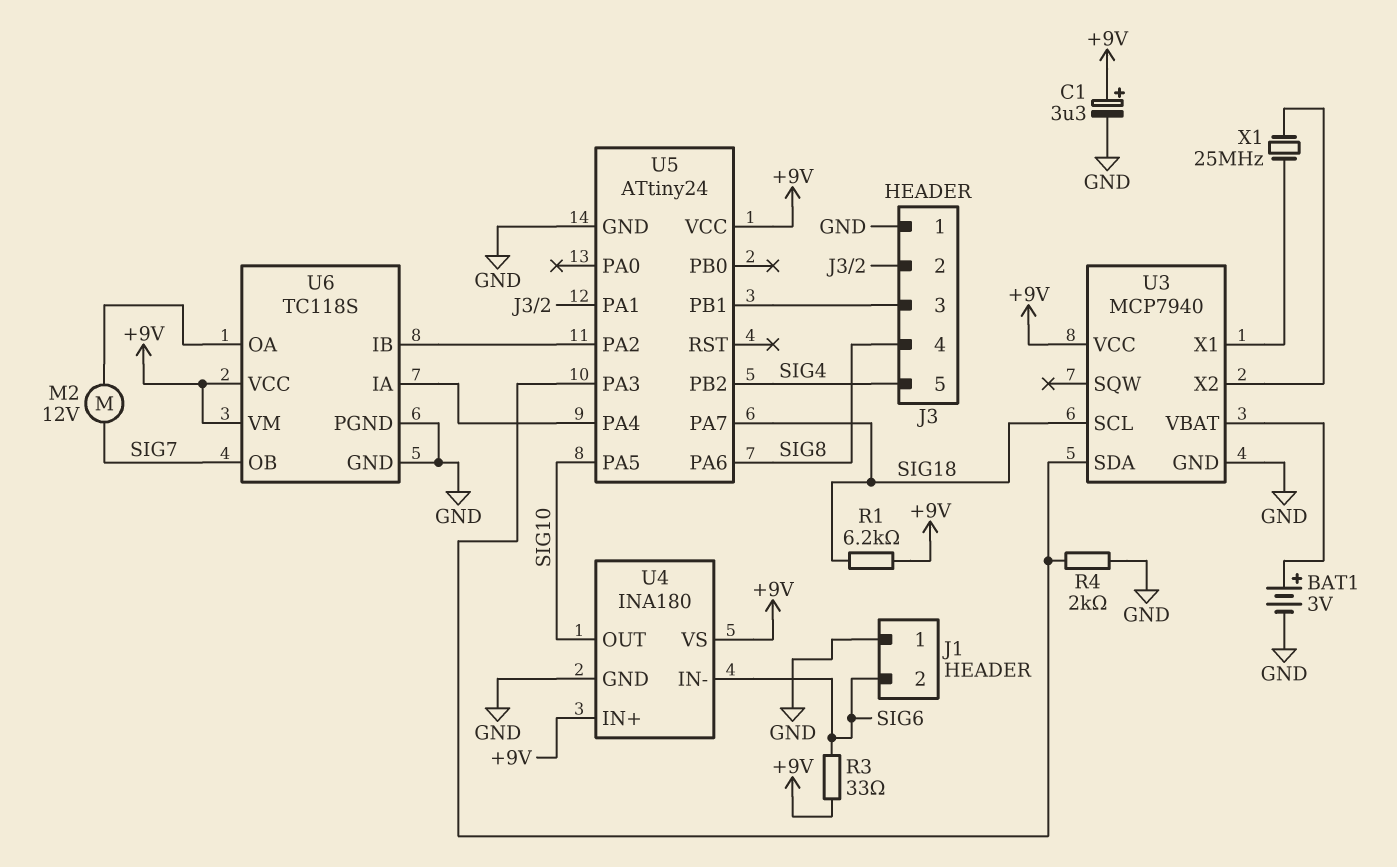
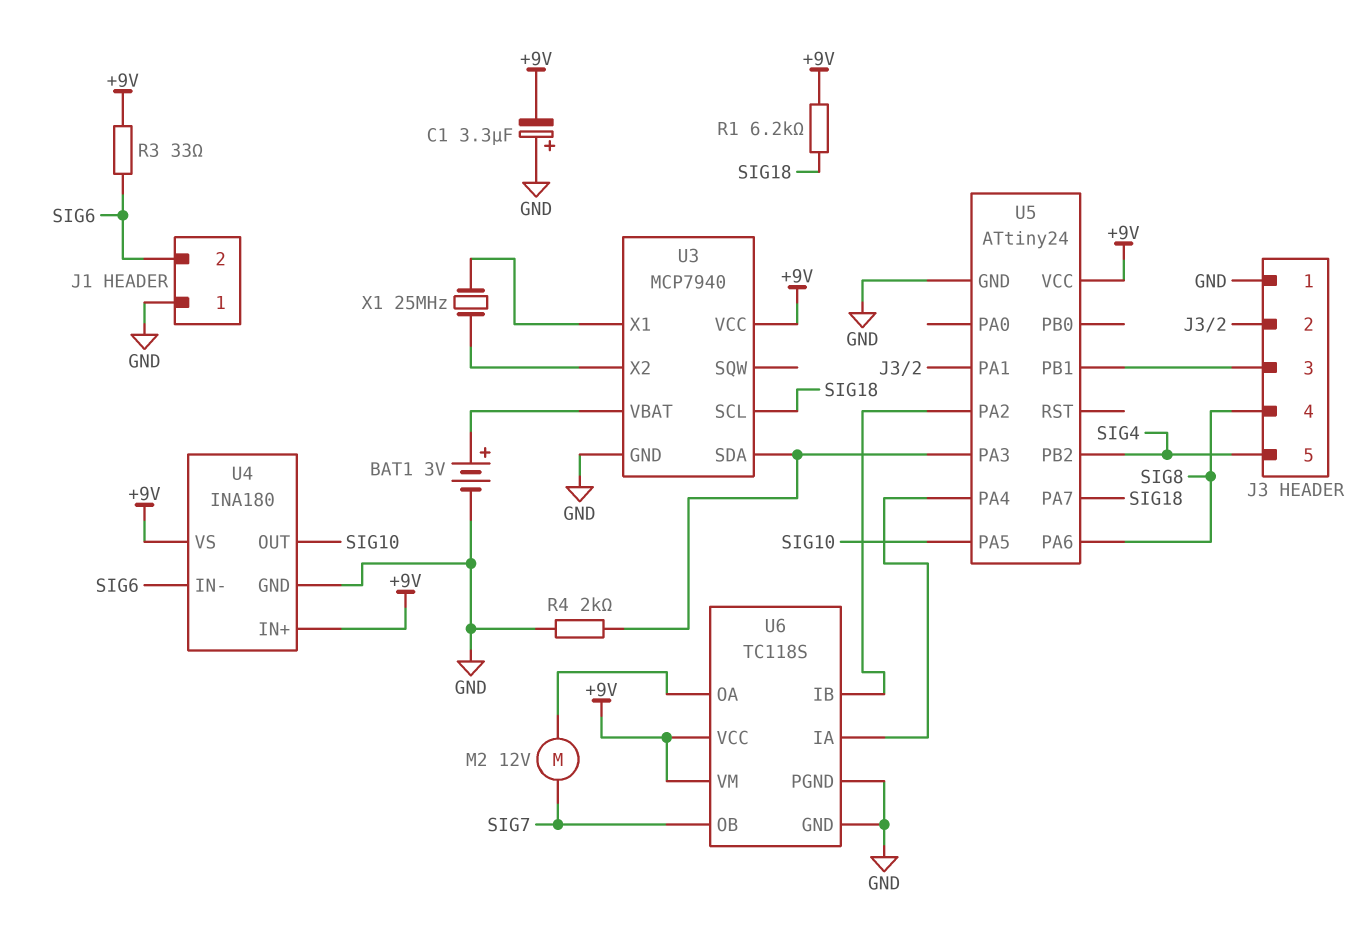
C1: 3.3uF (plus +9V, minus GND) -> 3.3uF (plus GND, minus +9V)

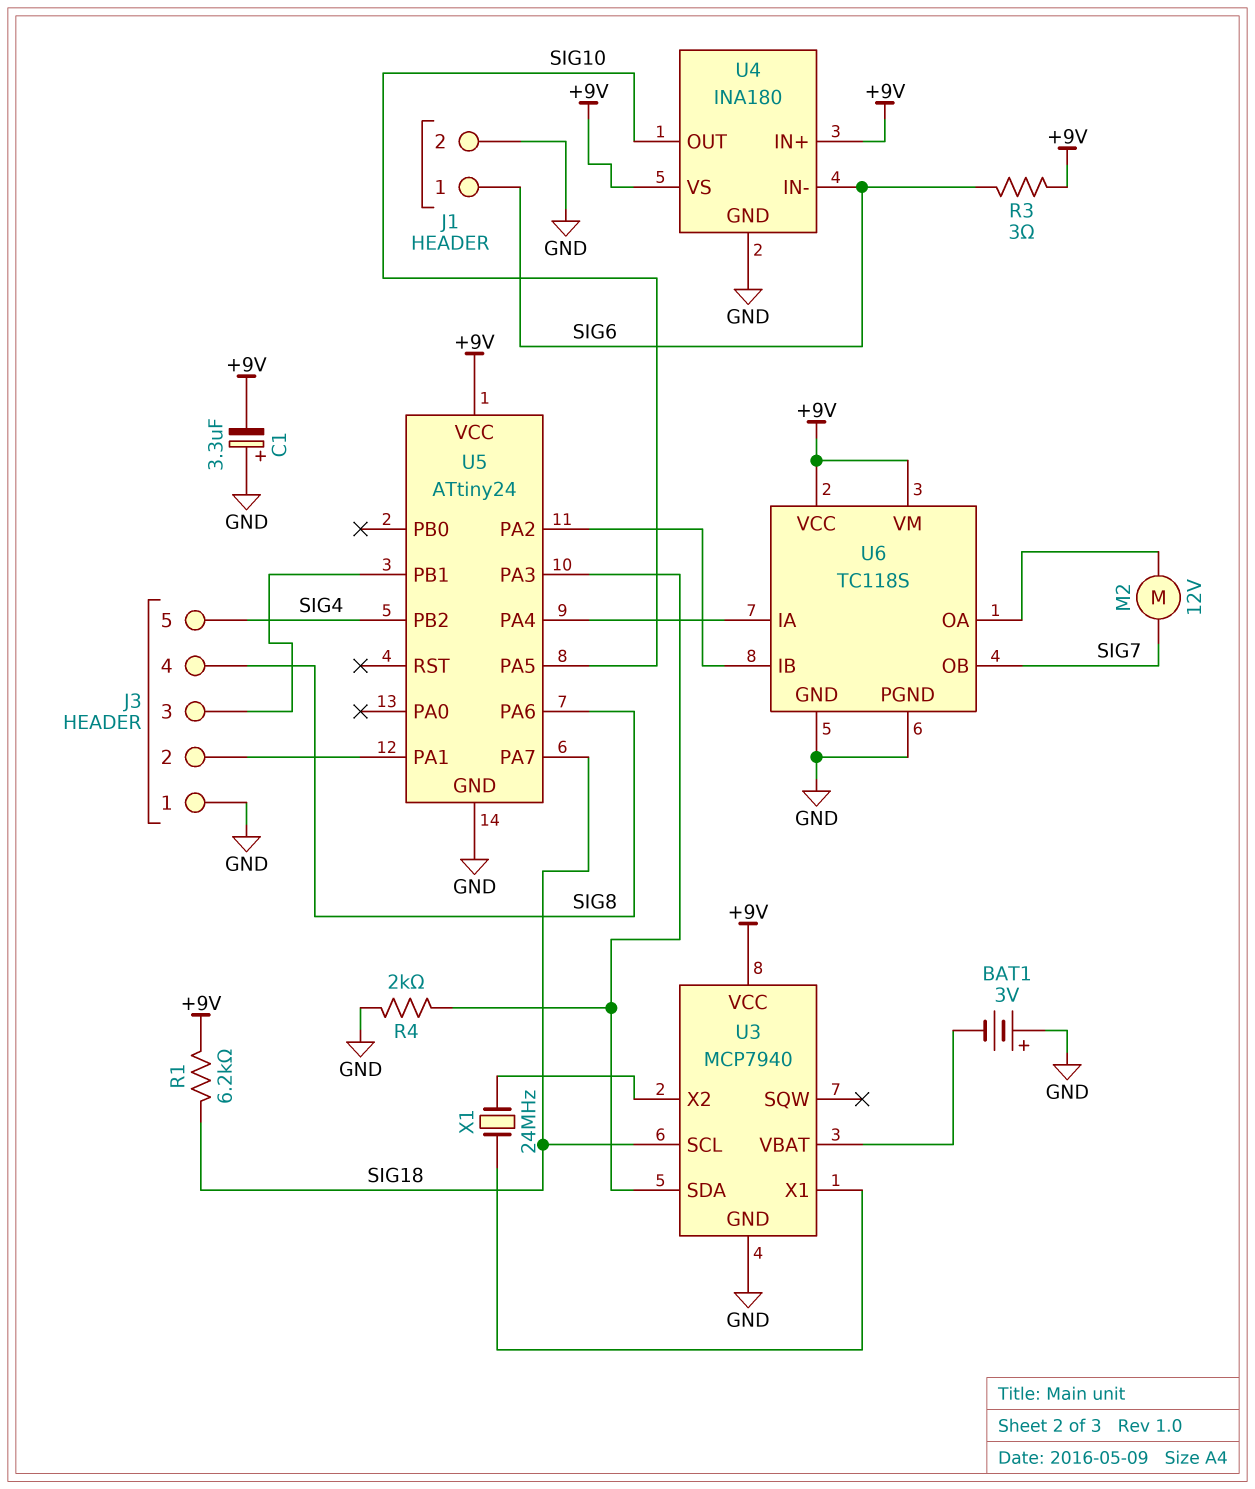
BAT1: 3V (plus U3/VBAT, minus GND) -> 3V (plus GND, minus U3/VBAT)
J1 pin 1: GND -> SIG6
J1 pin 2: SIG6 -> GND
R3: 33 (+9V, SIG6) -> 3 (+9V, SIG6)
X1: 25MHz (U3/X1, U3/X2) -> 24MHz (U3/X1, U3/X2)

